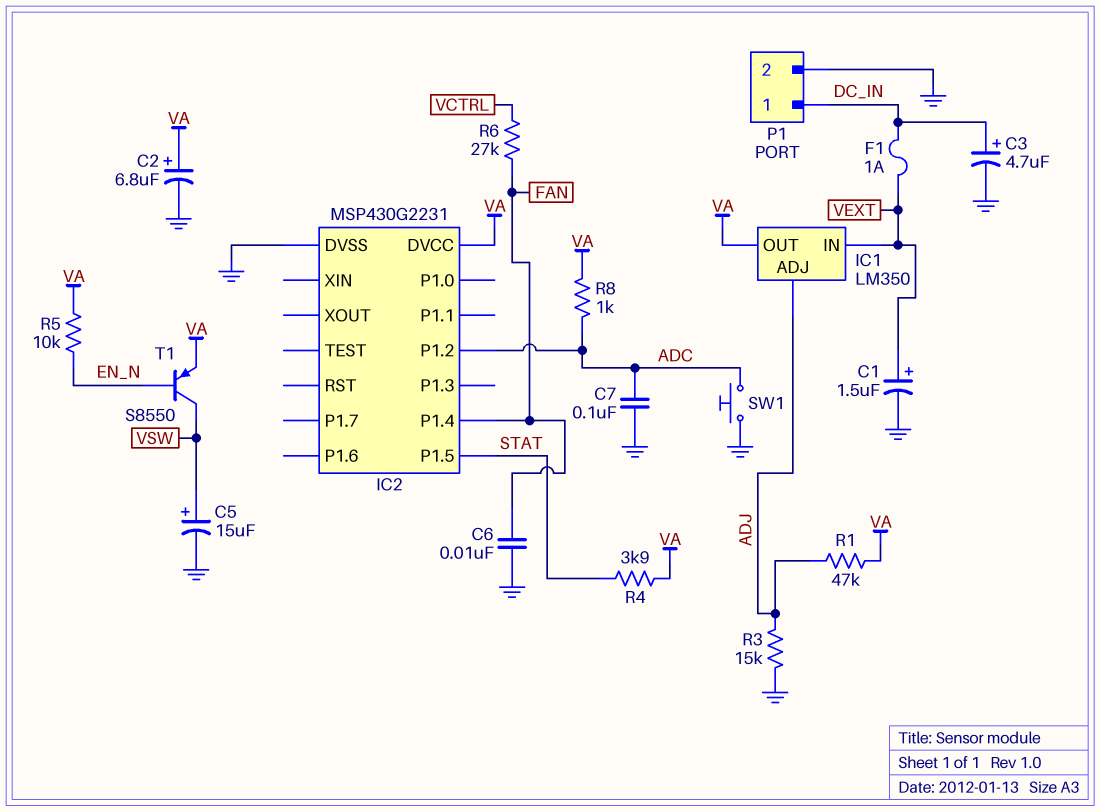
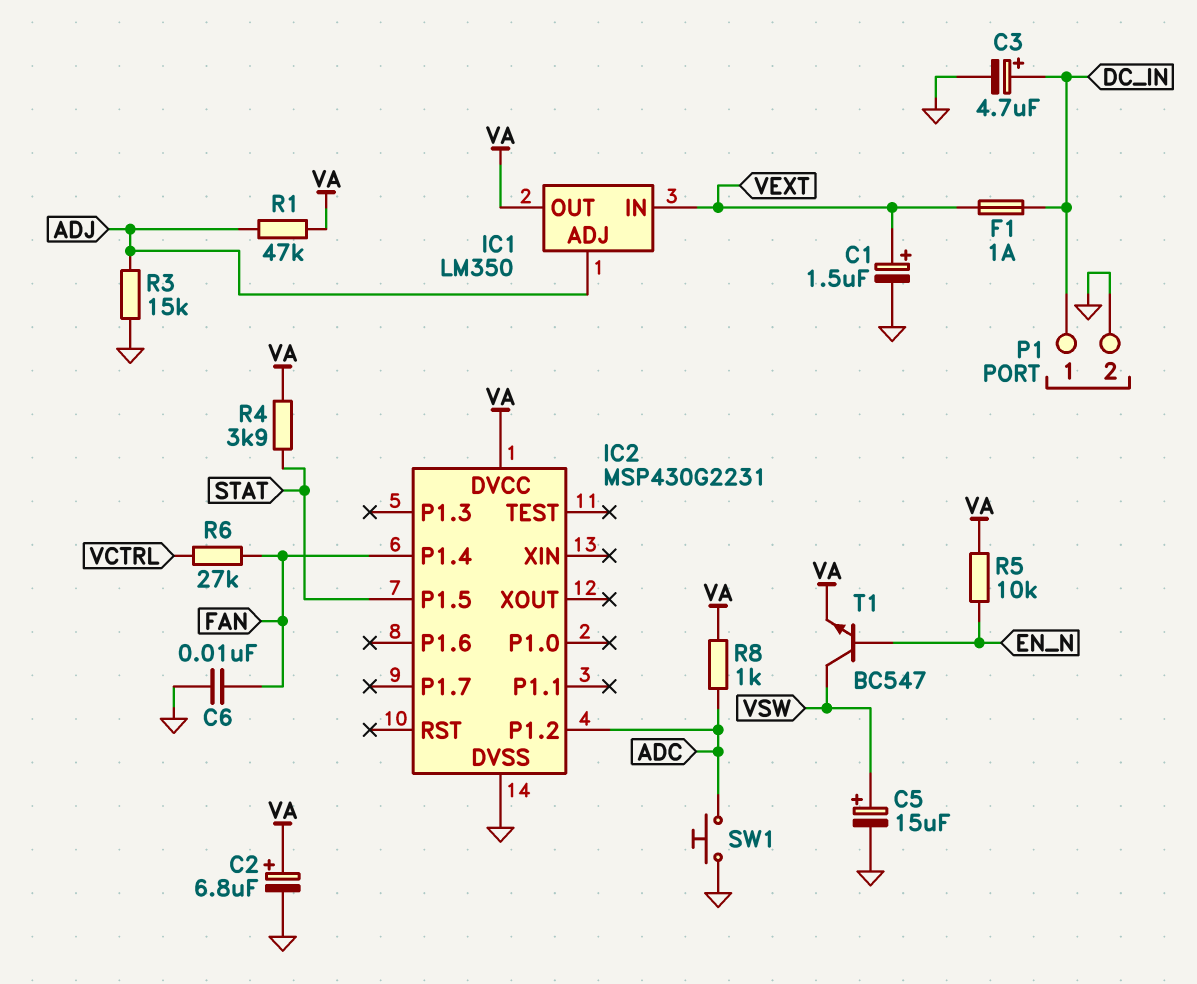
C7: 100nF (ADC, GND) -> none
T1: PNP S8550 (B EN_N, C VSW, E VA) -> NPN BC547 (B EN_N, C VSW, E VA)

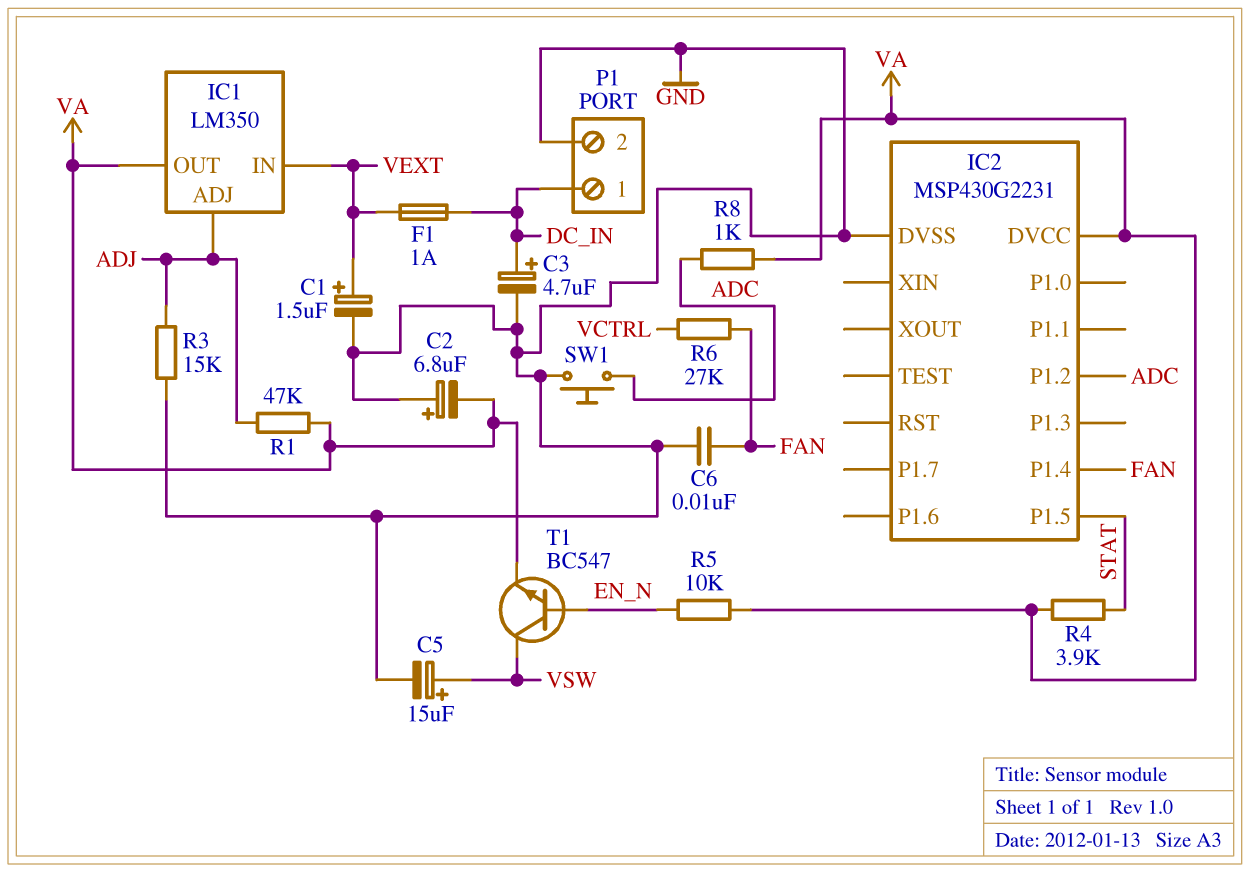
C2: 6.8uF (plus VA, minus GND) -> 6.8uF (plus GND, minus VA)

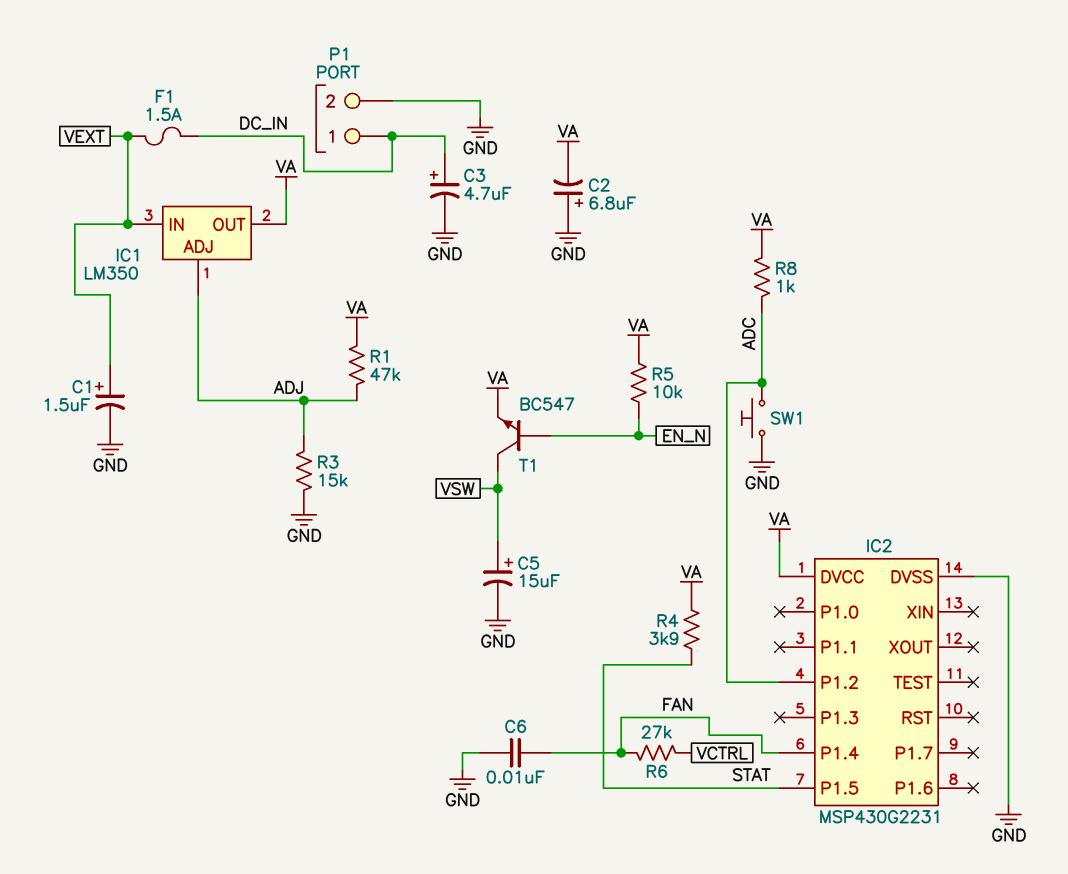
F1: 1A (DC_IN, VEXT) -> 1.5A (DC_IN, VEXT)

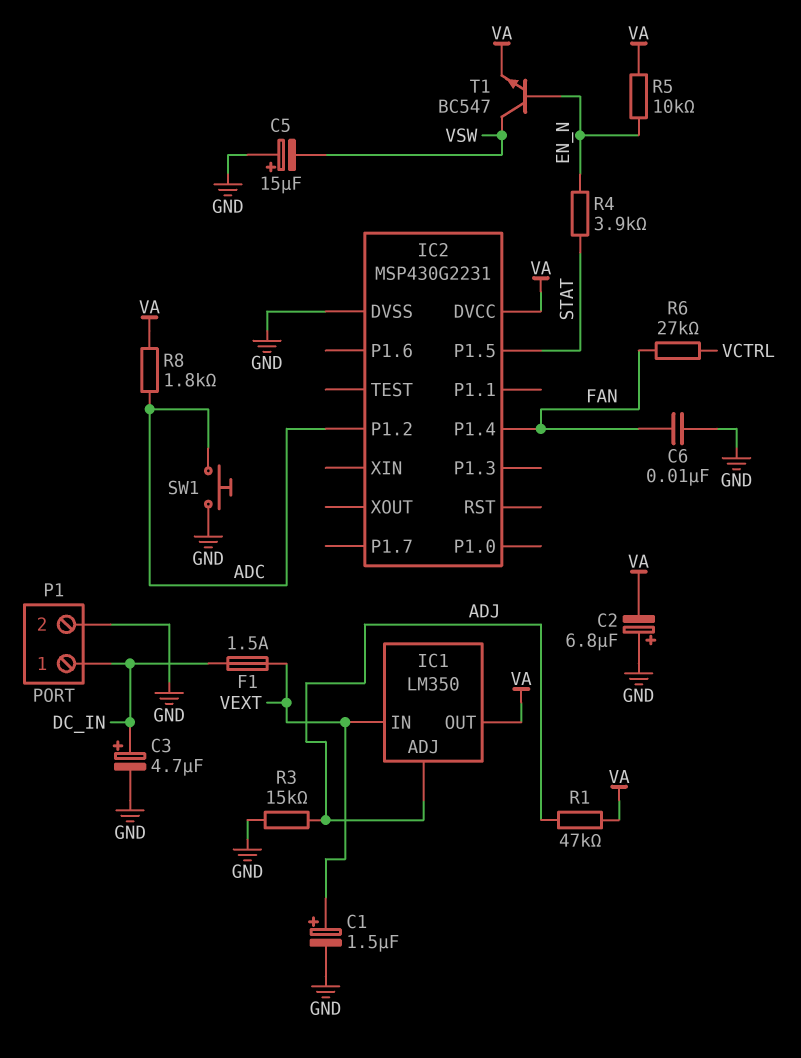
C5: 15uF (plus VSW, minus GND) -> 15uF (plus GND, minus VSW)
R4: 3.9k (STAT, VA) -> 3.9k (EN_N, STAT)
R8: 1k (ADC, VA) -> 1.8k (ADC, VA)

